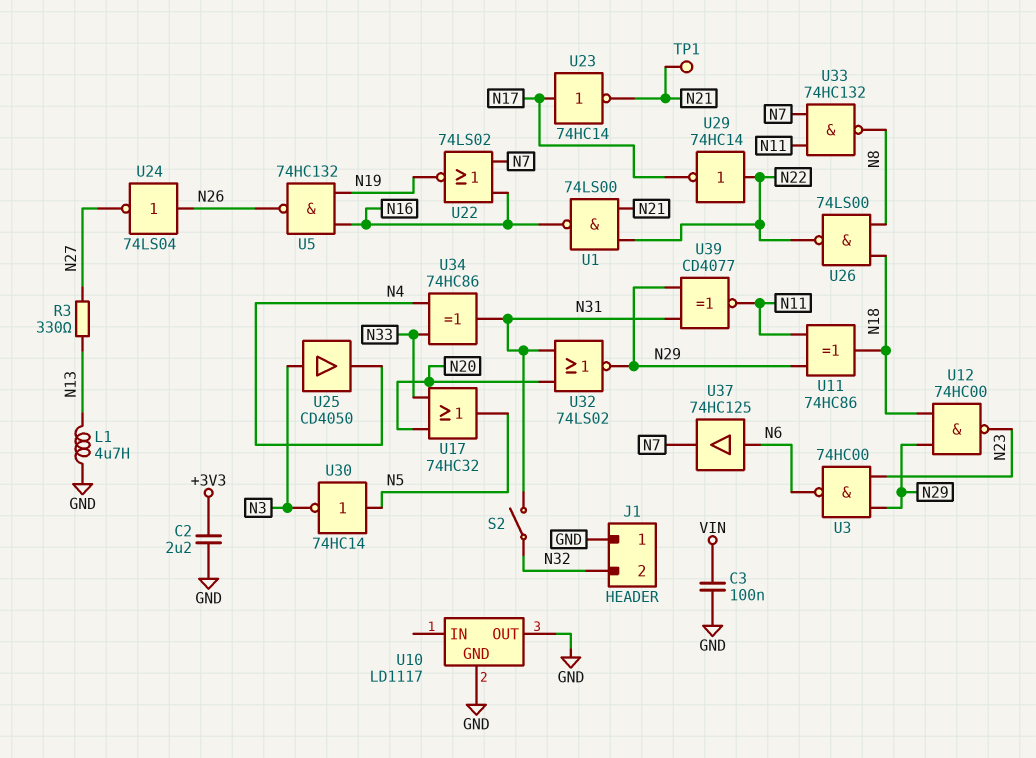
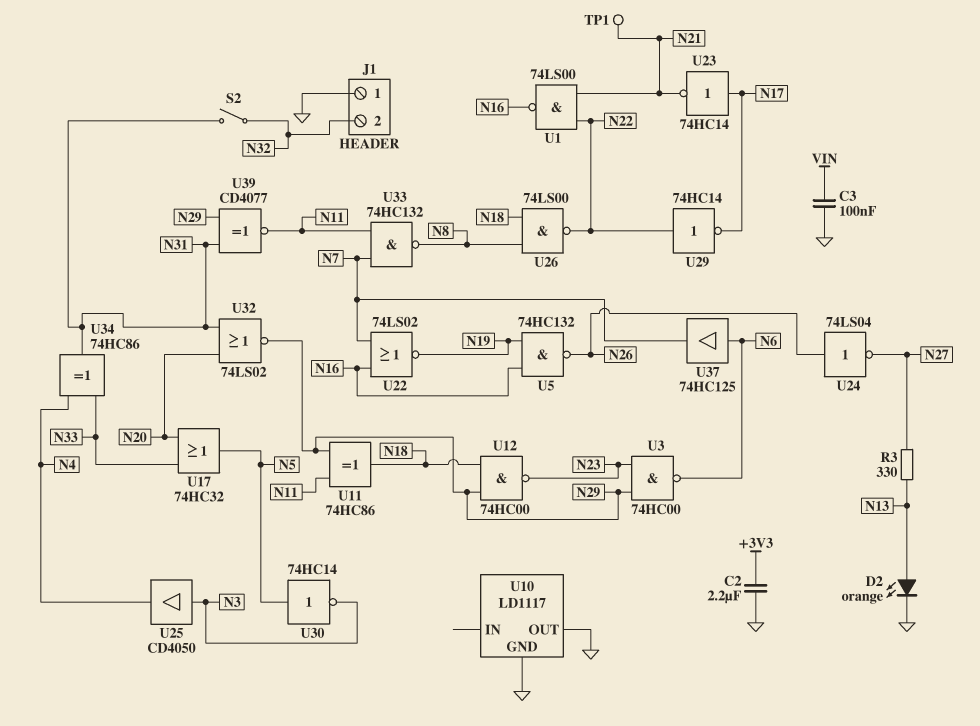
D2: none -> LED orange (A N13, K GND)
L1: 4.7uH (GND, N13) -> none

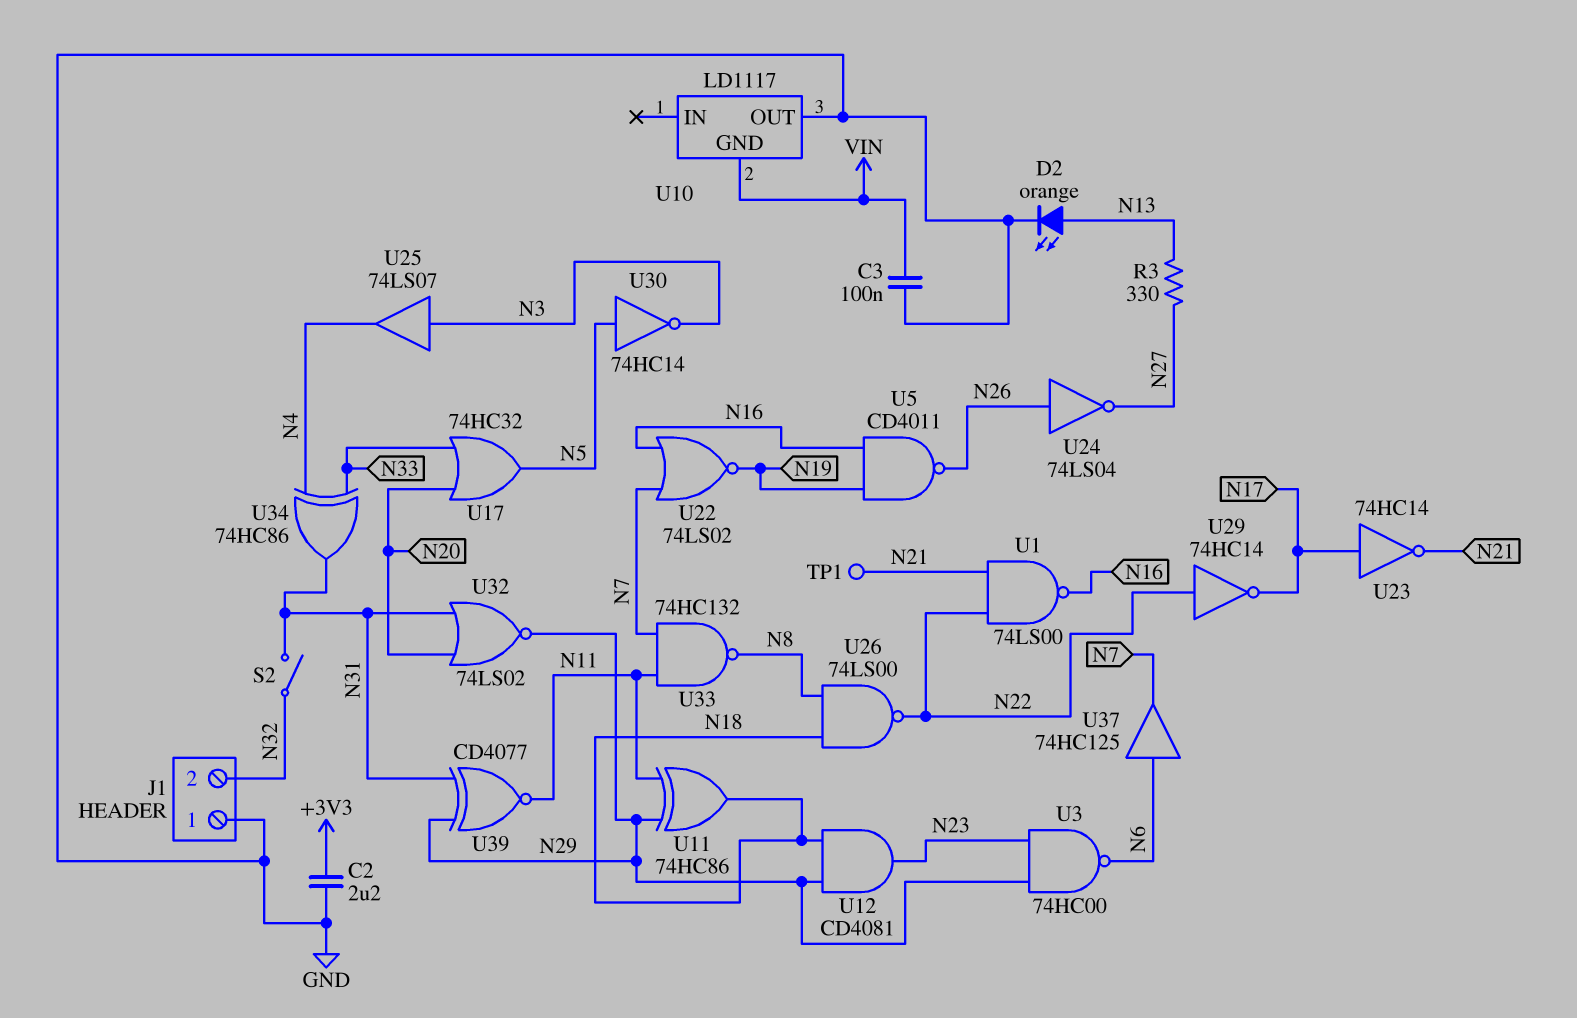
U5: NAND 74HC132 (in N16, in N19, out N26) -> NAND CD4011 (in N16, in N19, out N26)
U10 pin GND: GND -> VIN
U12: NAND 74HC00 (in N18, in N29, out N23) -> AND CD4081 (in N18, in N29, out N23)
U25: buffer CD4050 (in N3, out N4) -> buffer 74LS07 (in N3, out N4)

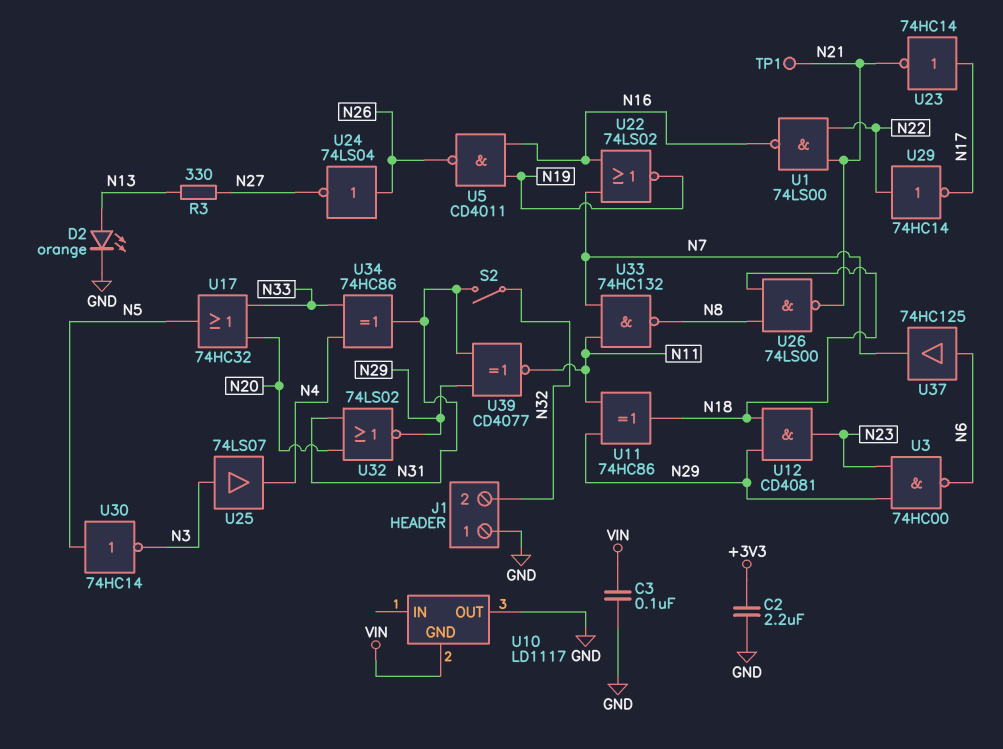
U26: NAND 74LS00 (in N8, in N18, out N22) -> NAND 74LS00 (in N8, in N18, out N21)

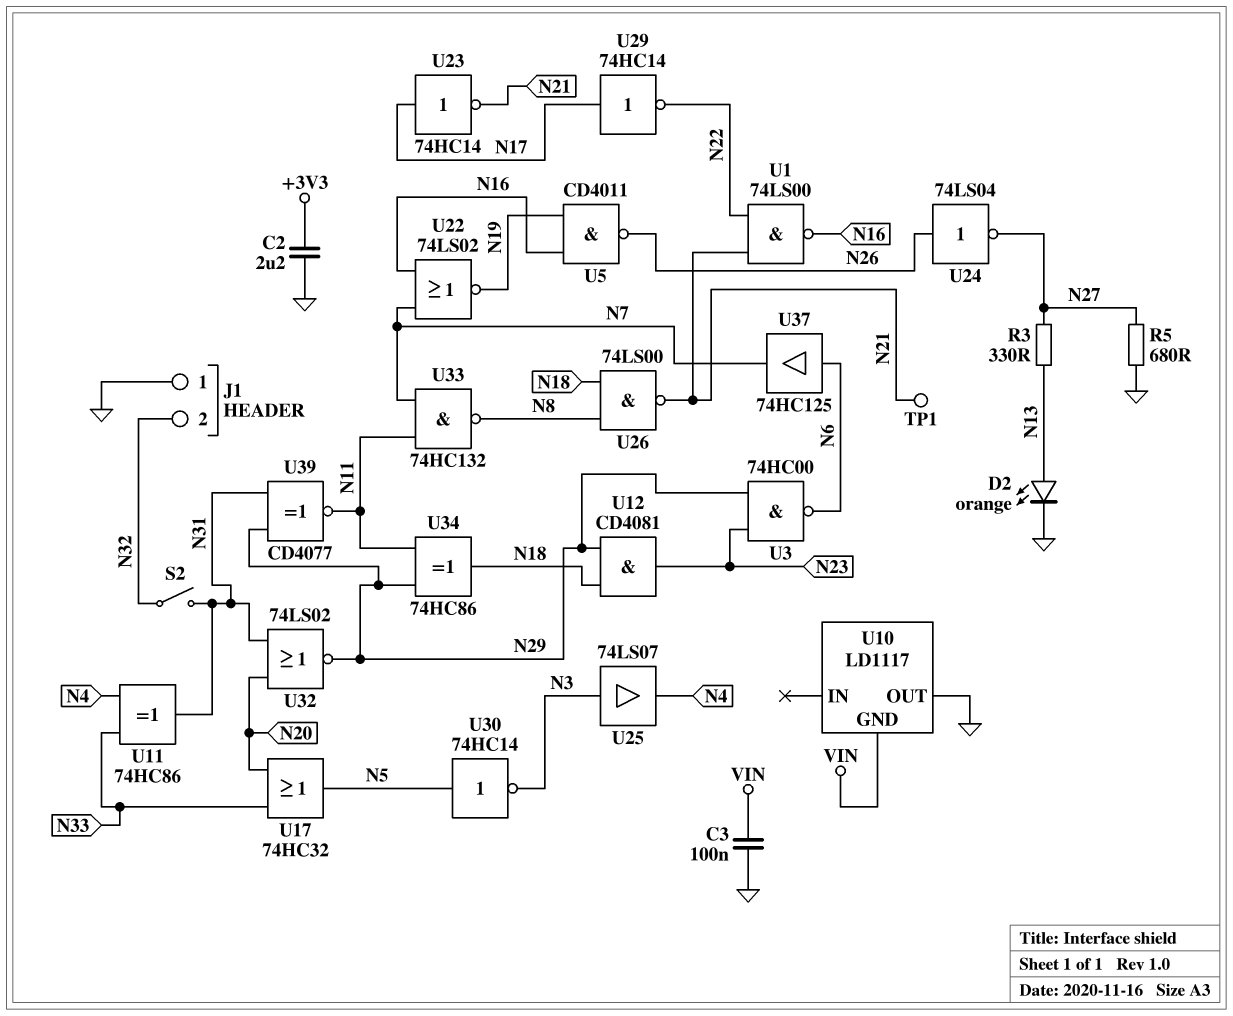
R5: none -> 680 (GND, N27)
U11: XOR 74HC86 (in N11, in N29, out N18) -> XOR 74HC86 (in N4, in N33, out N31)
U29: NOT 74HC14 (in N22, out N17) -> NOT 74HC14 (in N17, out N22)
U34: XOR 74HC86 (in N4, in N33, out N31) -> XOR 74HC86 (in N11, in N29, out N18)

